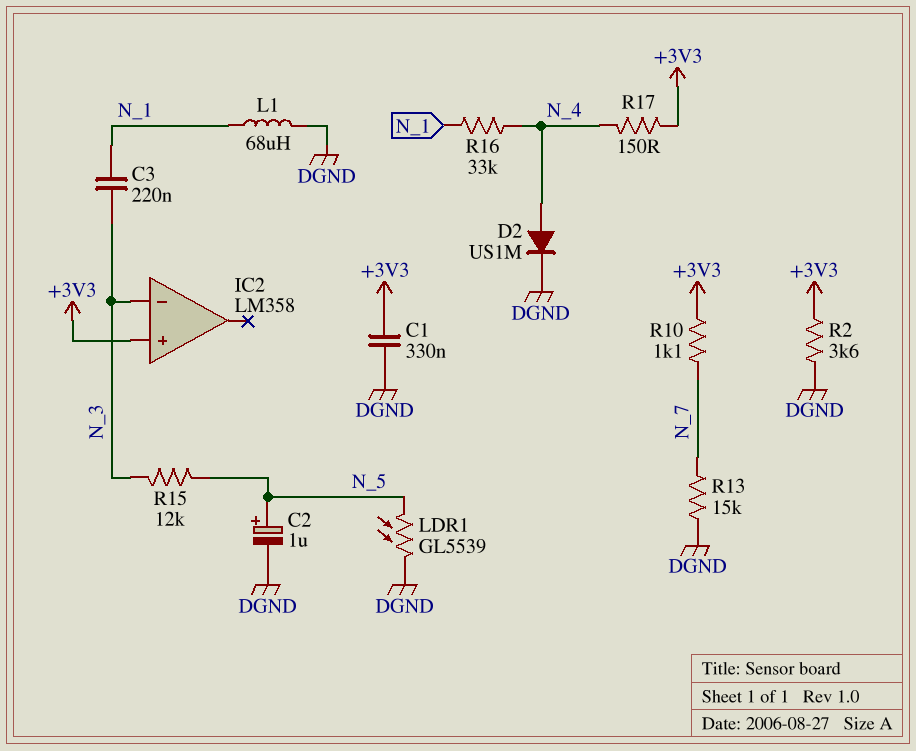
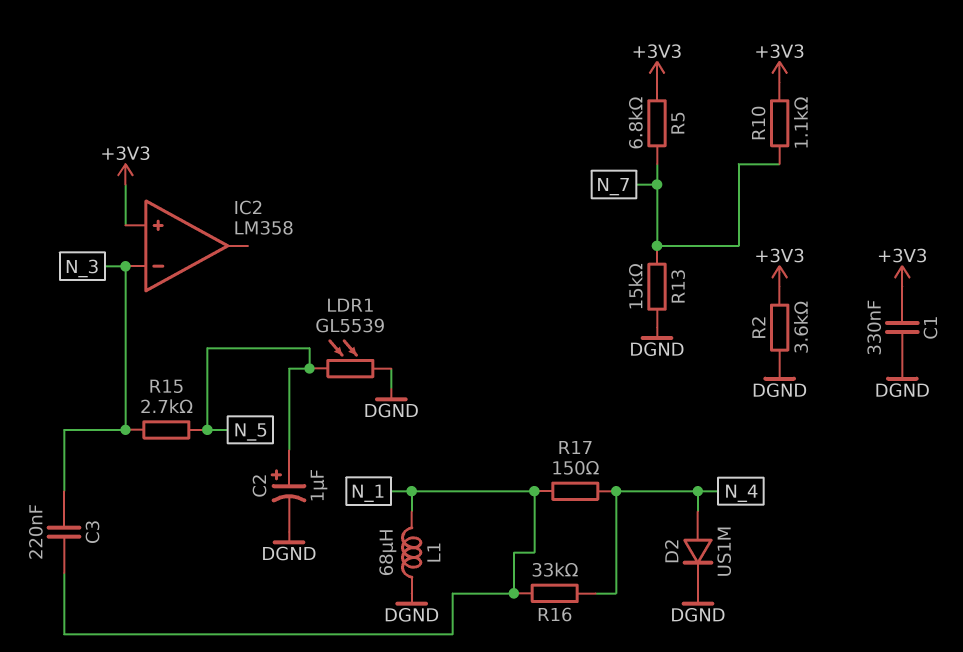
R5: none -> 6.8k (+3V3, N_7)
R15: 12k (N_3, N_5) -> 2.7k (N_3, N_5)
R17: 150 (+3V3, N_4) -> 150 (N_1, N_4)

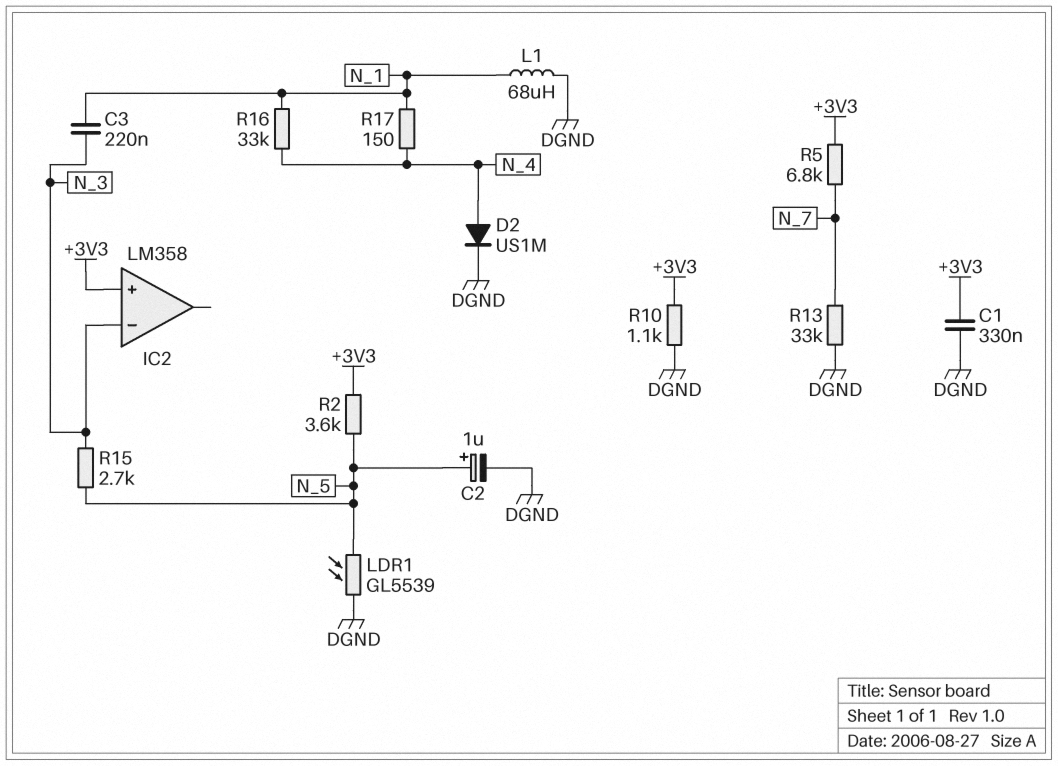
R2: 3.6k (+3V3, DGND) -> 3.6k (+3V3, N_5)
R10: 1.1k (+3V3, N_7) -> 1.1k (+3V3, DGND)
R13: 15k (DGND, N_7) -> 33k (DGND, N_7)

